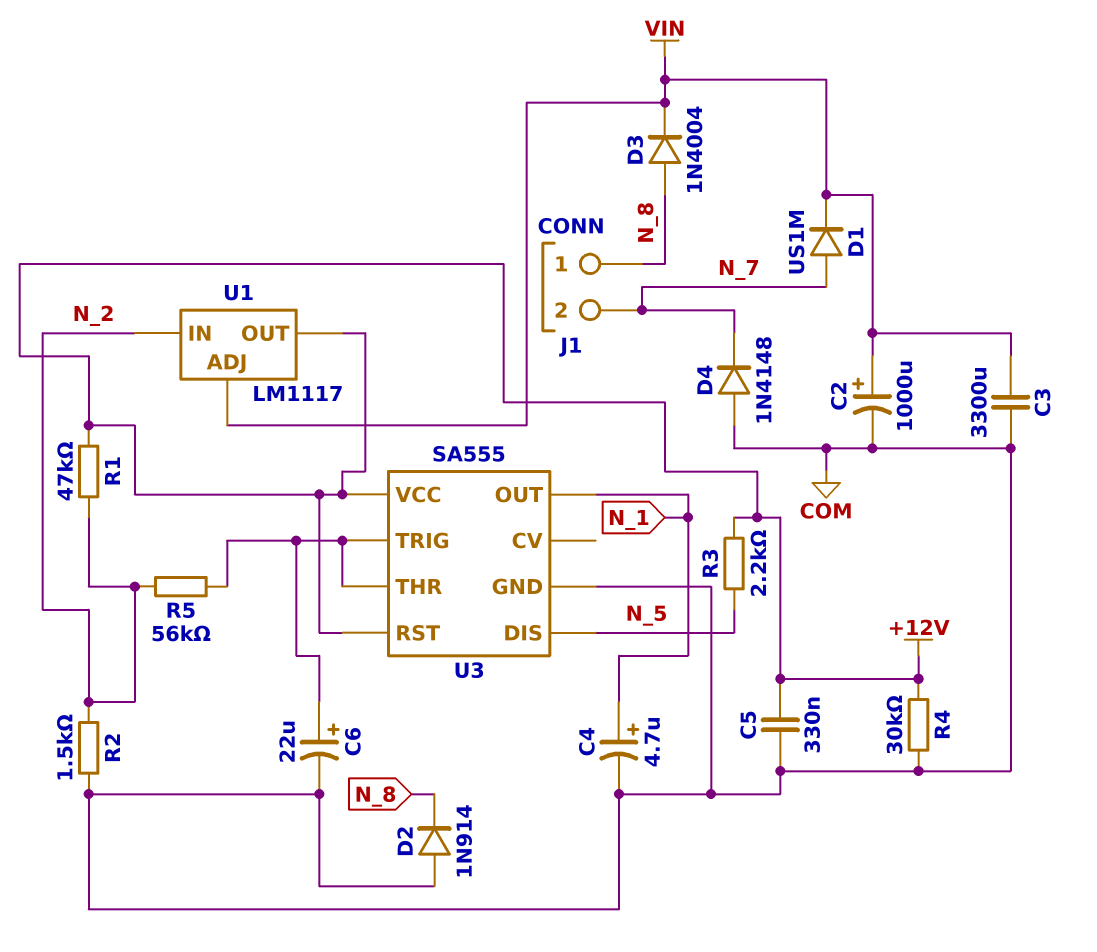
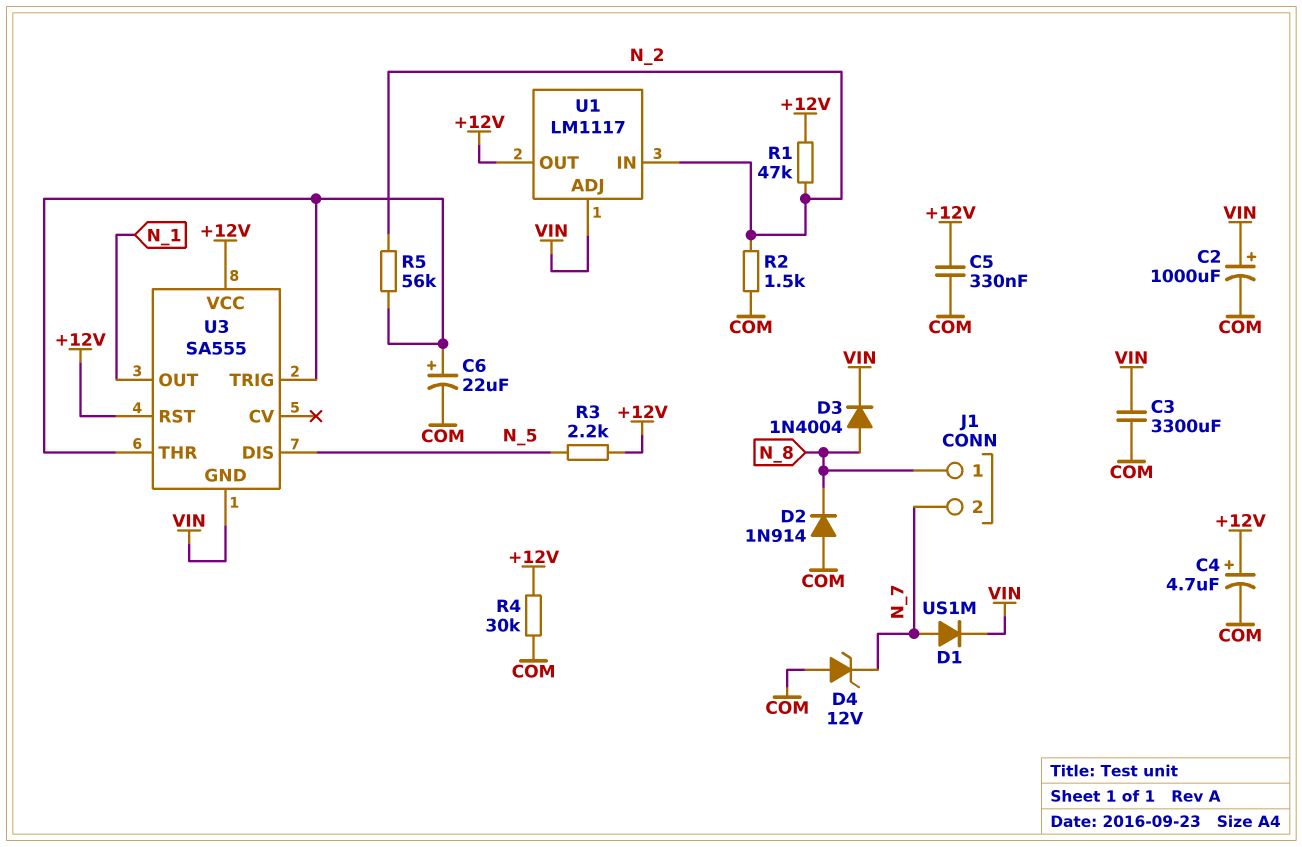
C4: 4.7uF (plus N_1, minus COM) -> 4.7uF (plus +12V, minus COM)
D4: diode 1N4148 (A COM, K N_7) -> zener 12V (A COM, K N_7)
U3 pin GND: COM -> VIN

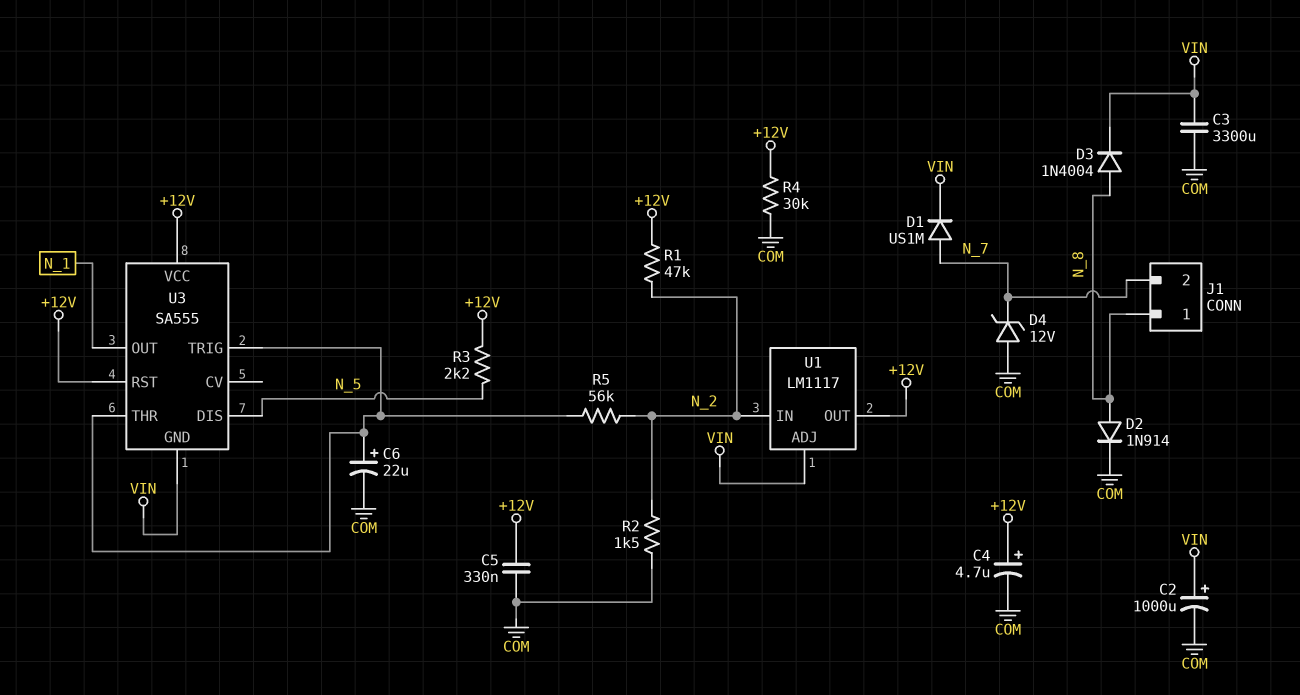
D2: diode 1N914 (A COM, K N_8) -> diode 1N914 (A N_8, K COM)

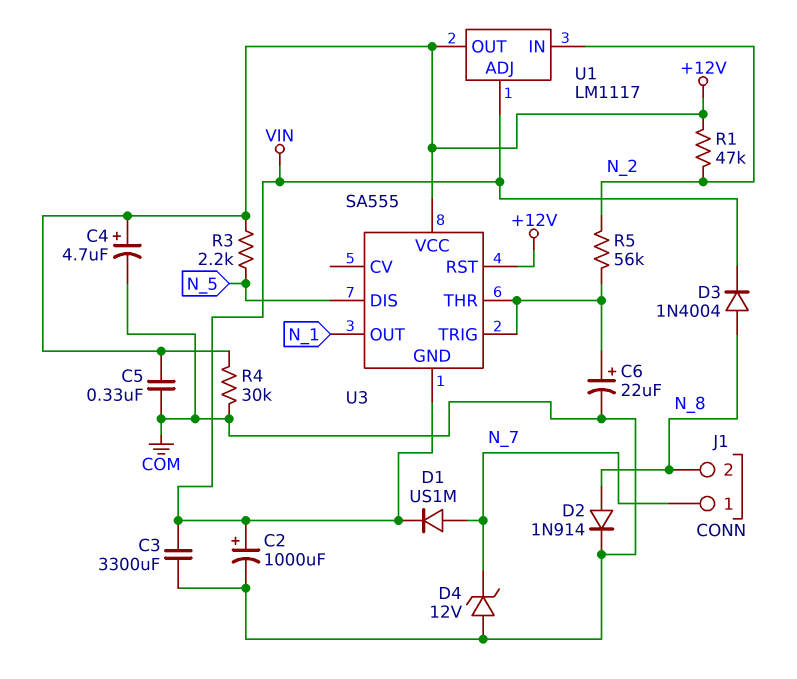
J1 pin 1: N_8 -> N_7
J1 pin 2: N_7 -> N_8
R2: 1.5k (COM, N_2) -> none

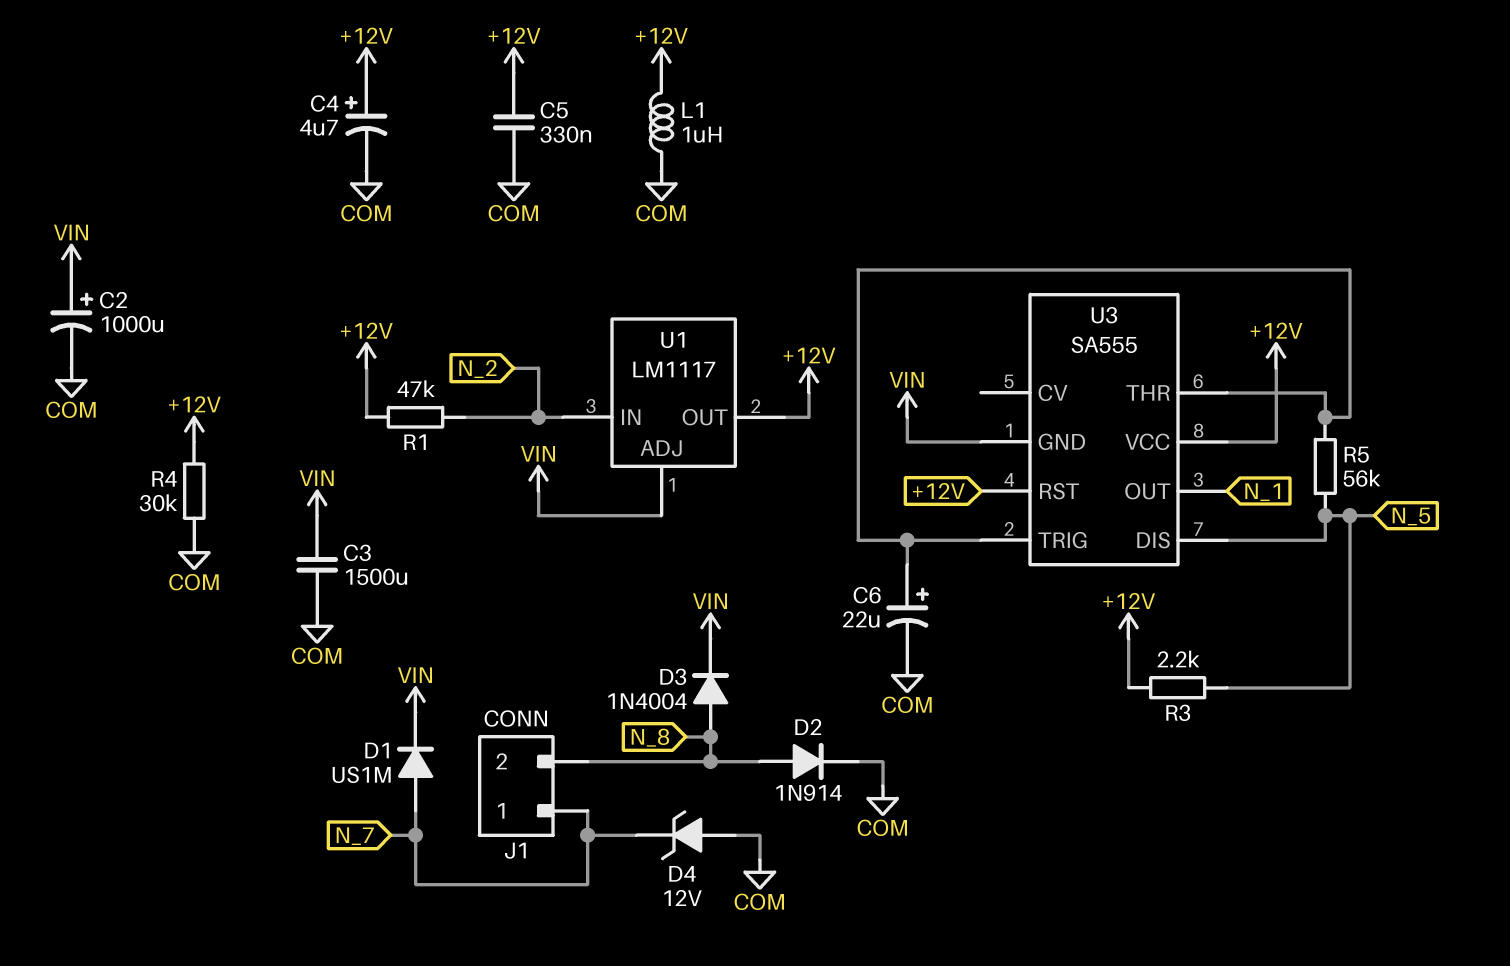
C3: 3300uF (COM, VIN) -> 1500uF (COM, VIN)
L1: none -> 1uH (+12V, COM)
R5: 56k (N_2, U3/THR) -> 56k (N_5, U3/THR)

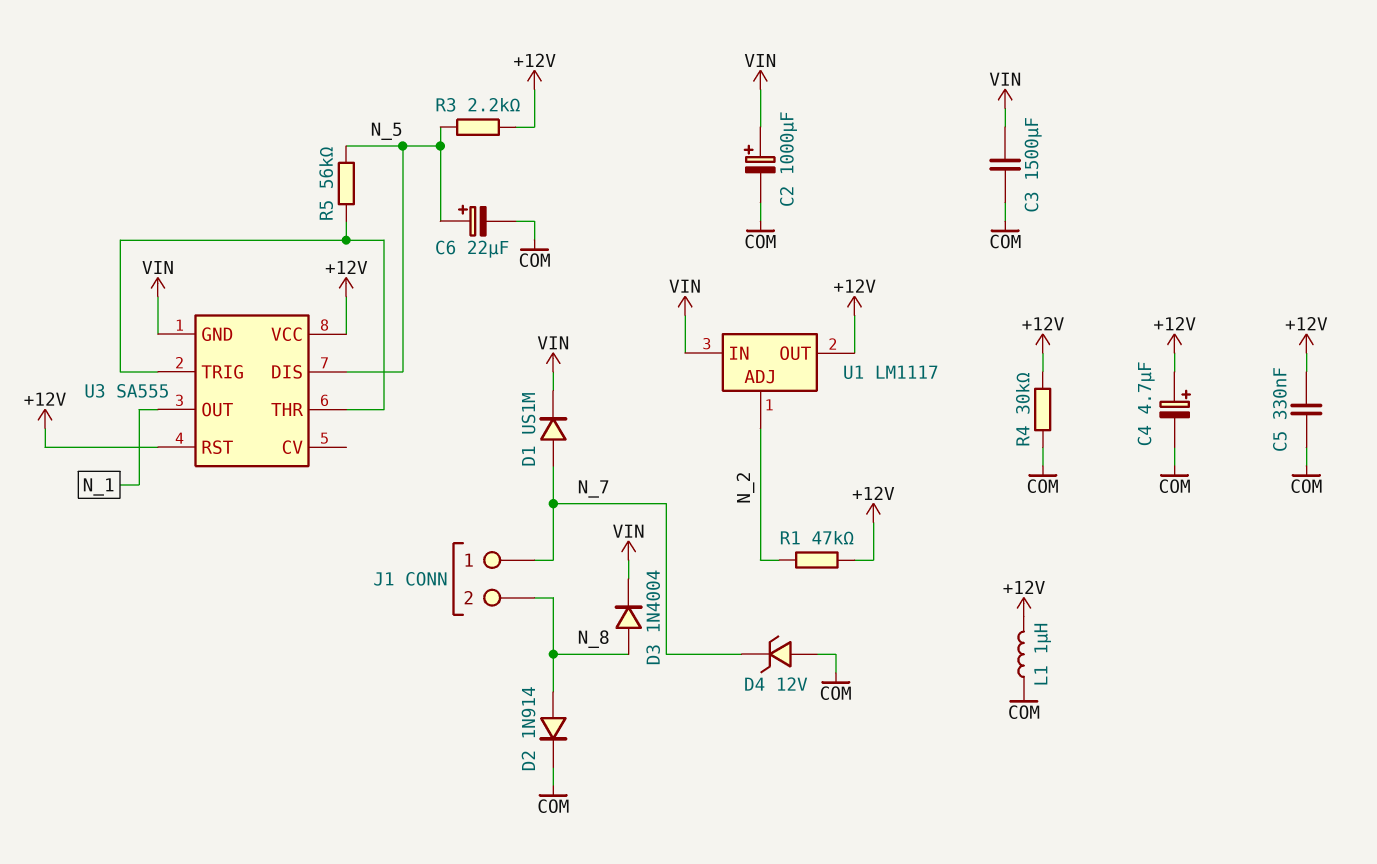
C6: 22uF (plus U3/THR, minus COM) -> 22uF (plus N_5, minus COM)
U1 pin ADJ: VIN -> N_2
U1 pin IN: N_2 -> VIN

